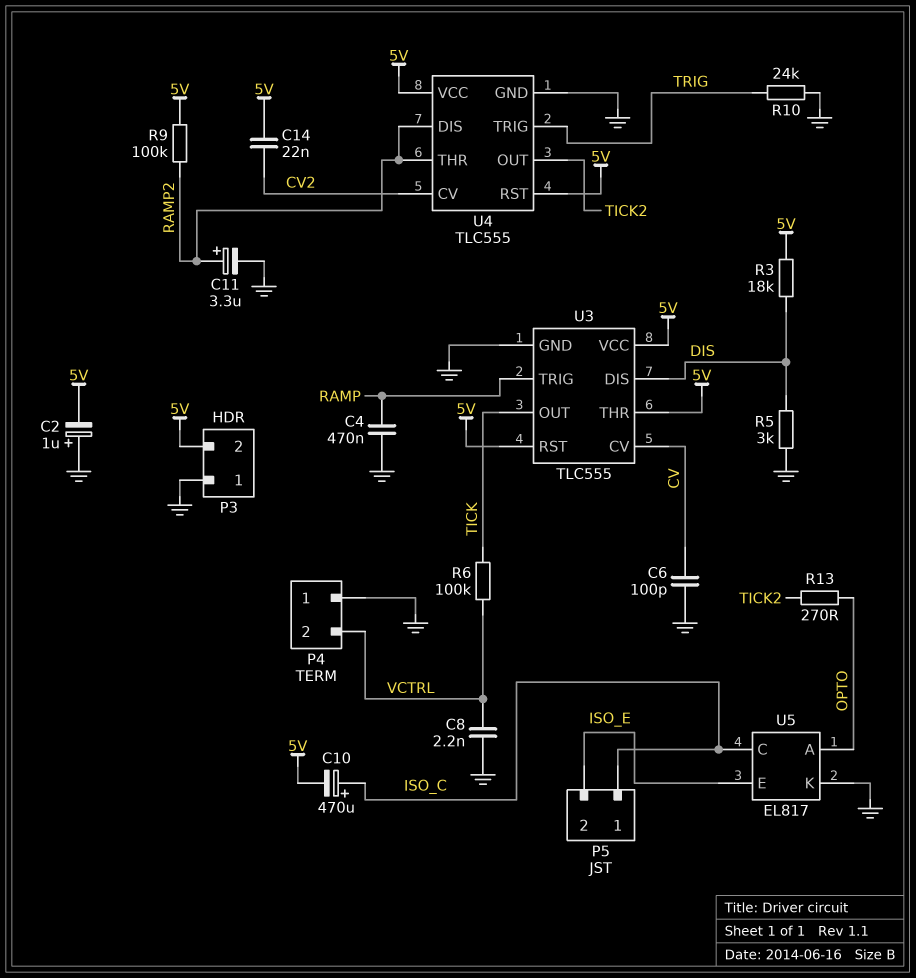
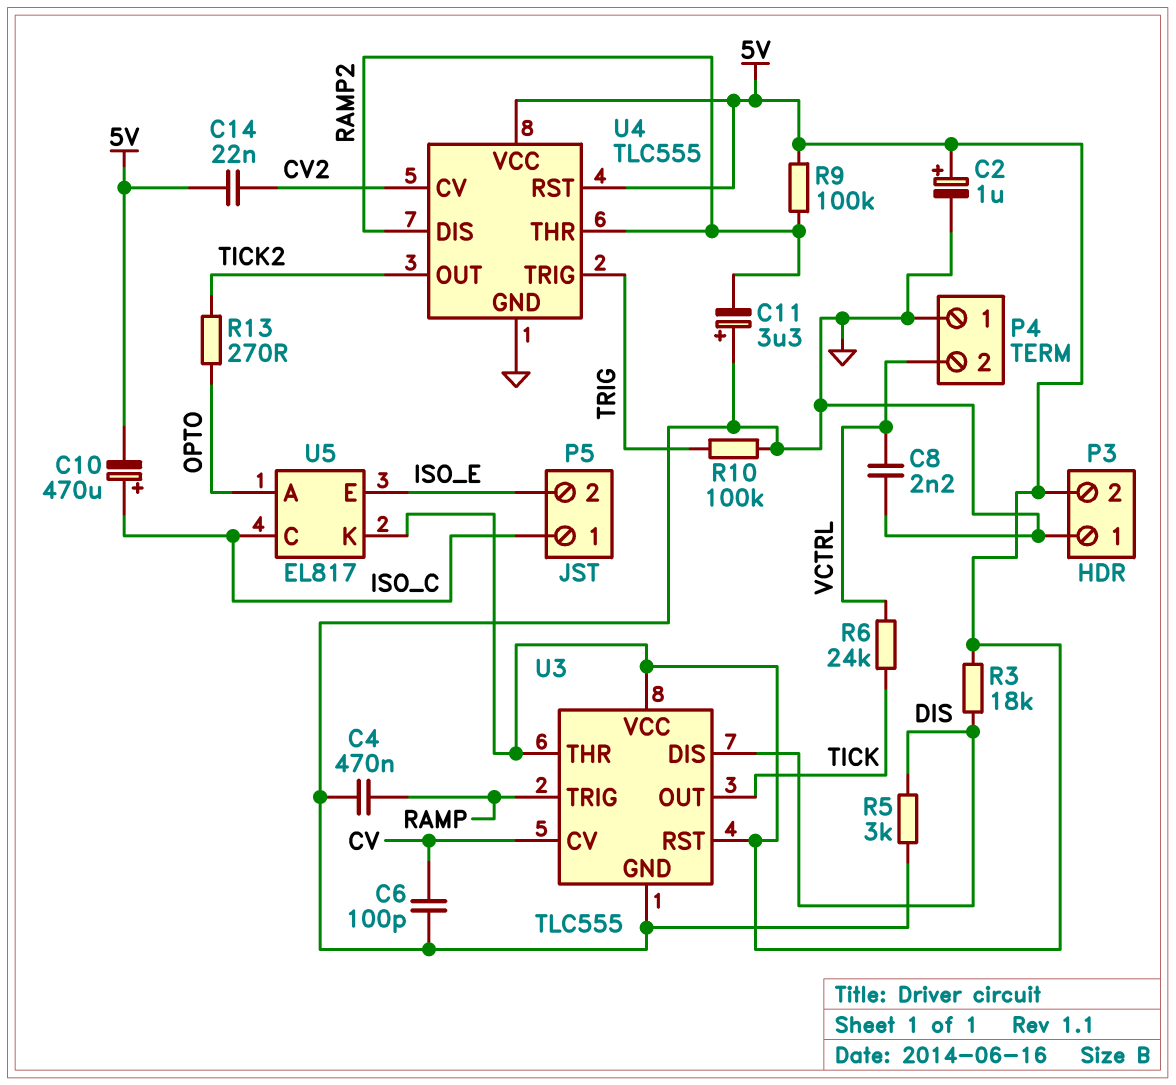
C2: 1uF (plus GND, minus 5V) -> 1uF (plus 5V, minus GND)
C11: 3.3uF (plus RAMP2, minus GND) -> 3.3uF (plus GND, minus RAMP2)
R6: 100k (TICK, VCTRL) -> 24k (TICK, VCTRL)
R10: 24k (GND, TRIG) -> 100k (GND, TRIG)
U5 pin K: GND -> 5V

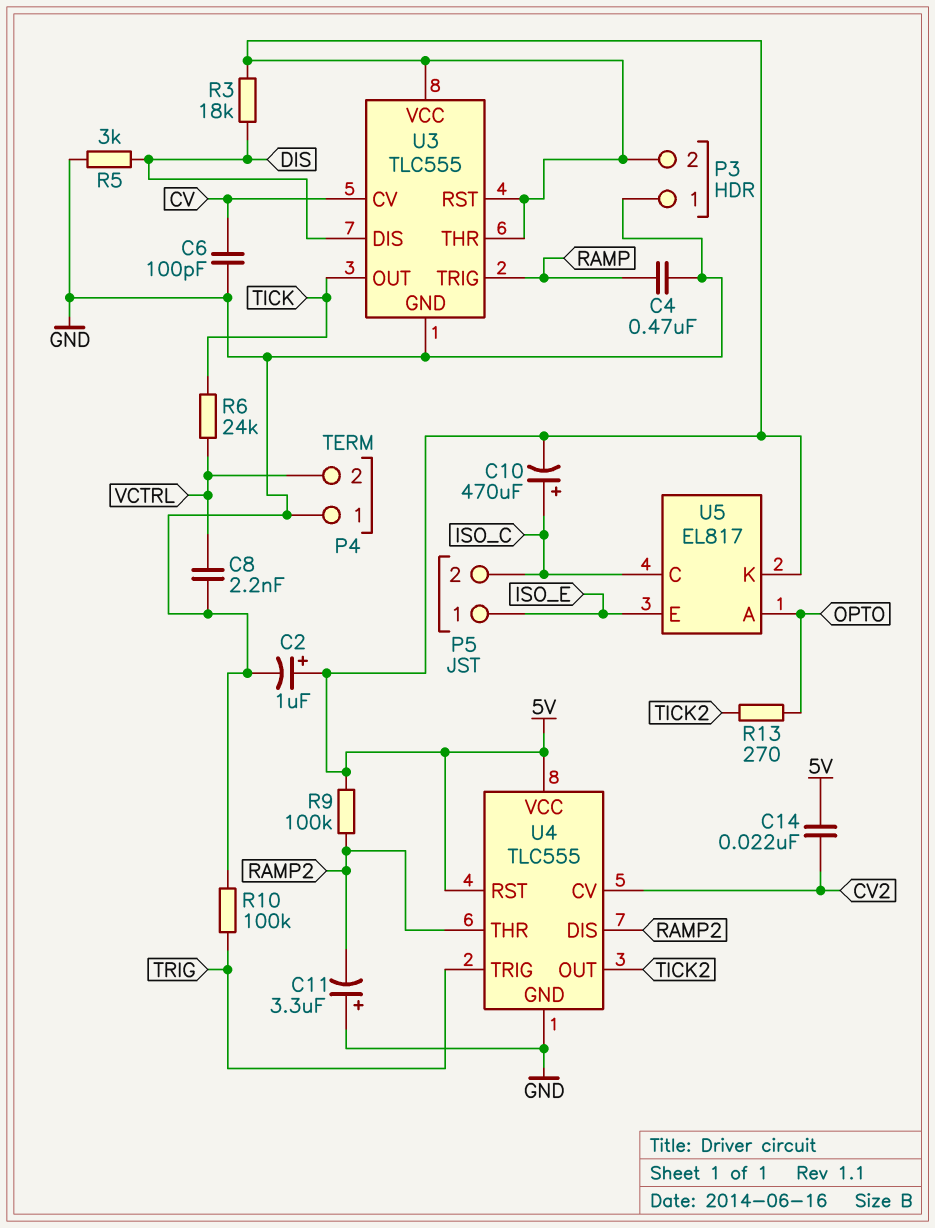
P5 pin 1: ISO_C -> ISO_E
P5 pin 2: ISO_E -> ISO_C

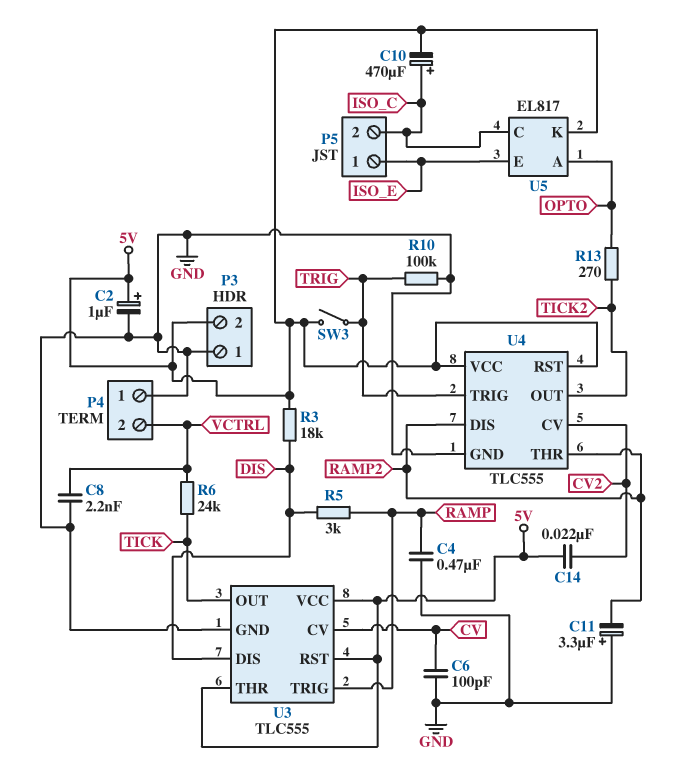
R5: 3k (DIS, GND) -> 3k (DIS, RAMP)
R9: 100k (5V, RAMP2) -> none
SW3: none -> switch (5V, TRIG)

